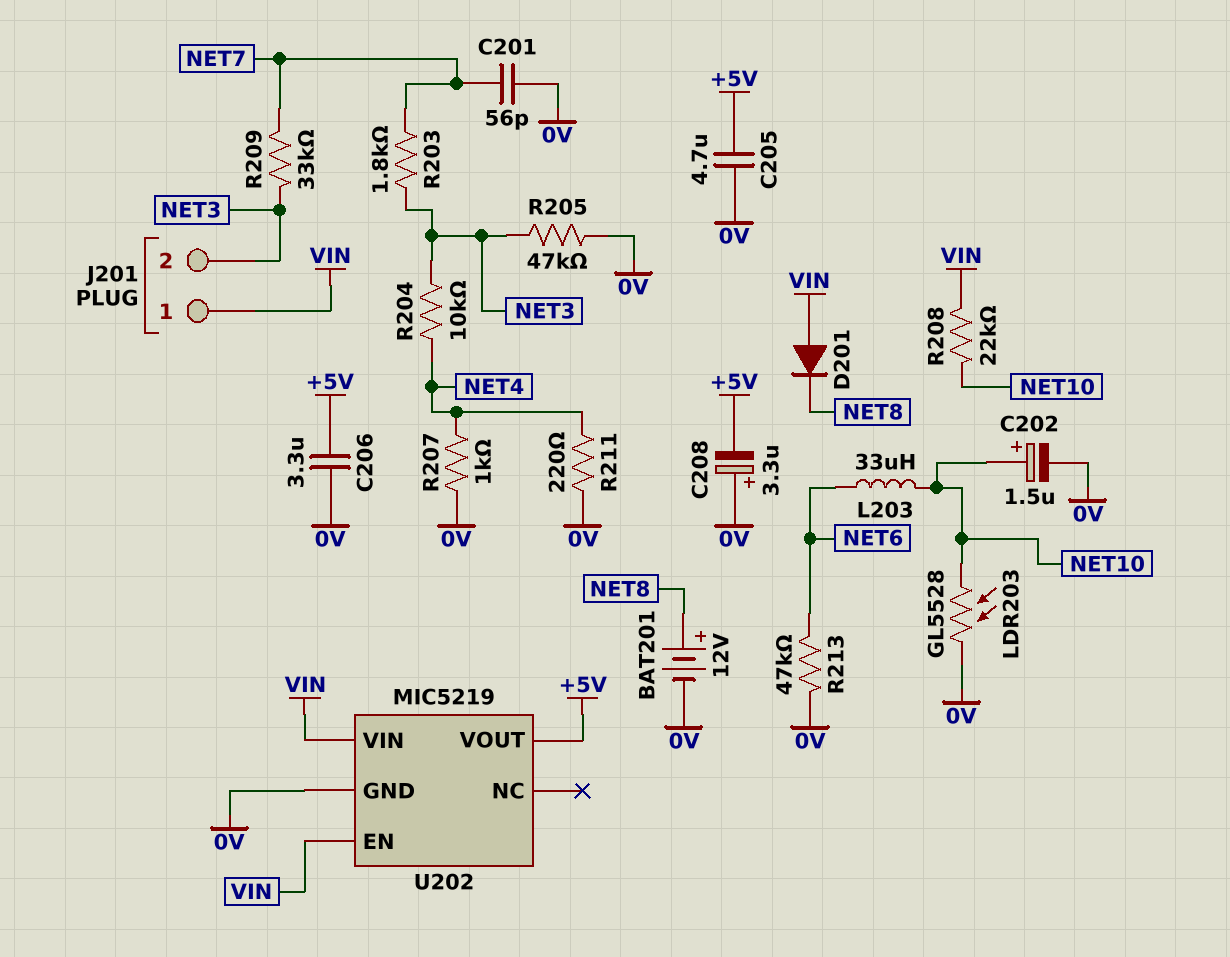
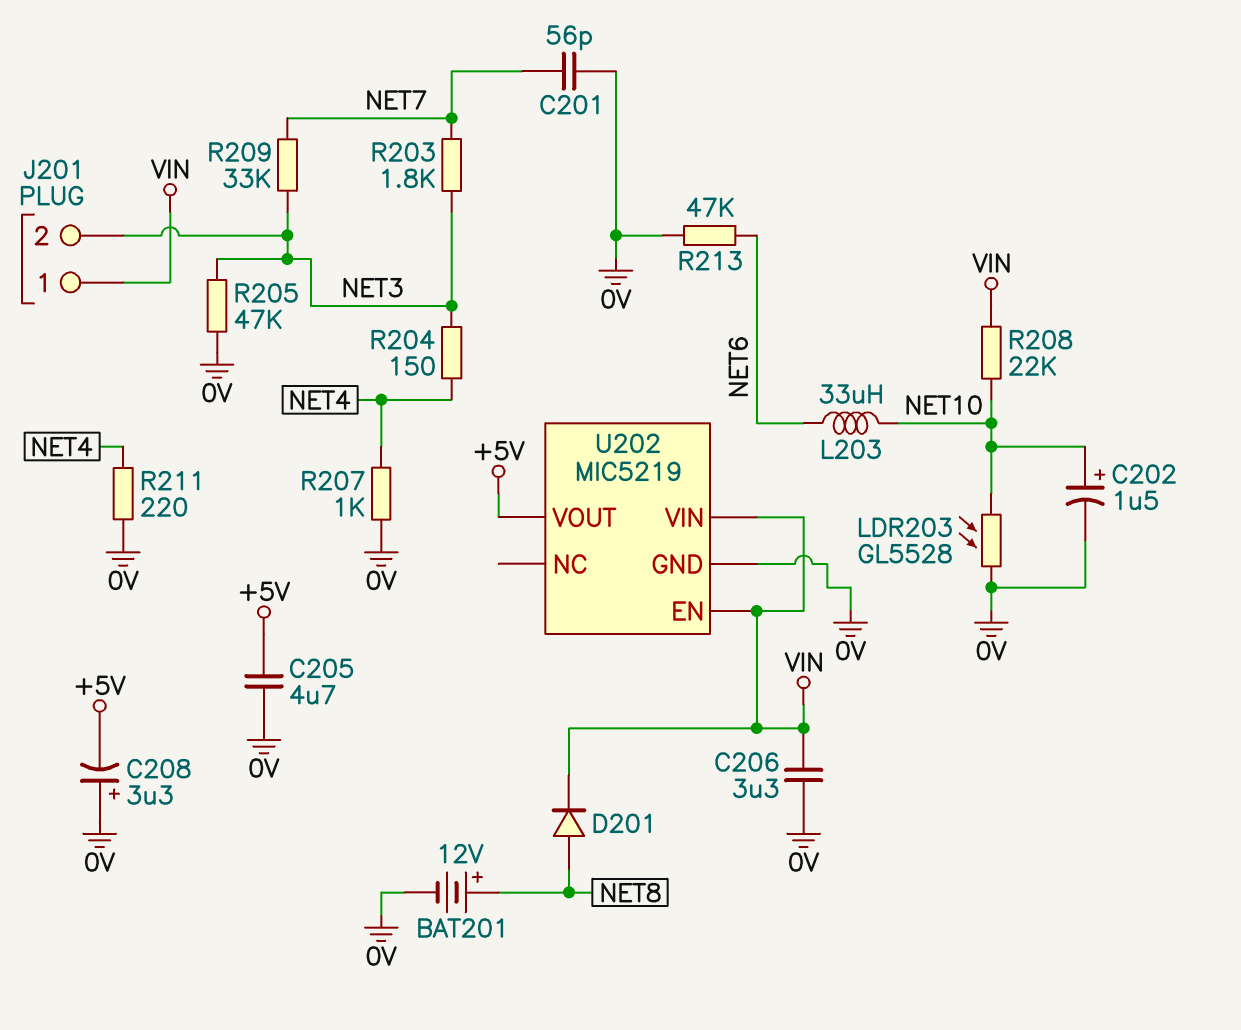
C206: 3.3uF (+5V, 0V) -> 3.3uF (0V, VIN)
D201: diode (A VIN, K NET8) -> diode (A NET8, K VIN)
R204: 10k (NET3, NET4) -> 150 (NET3, NET4)

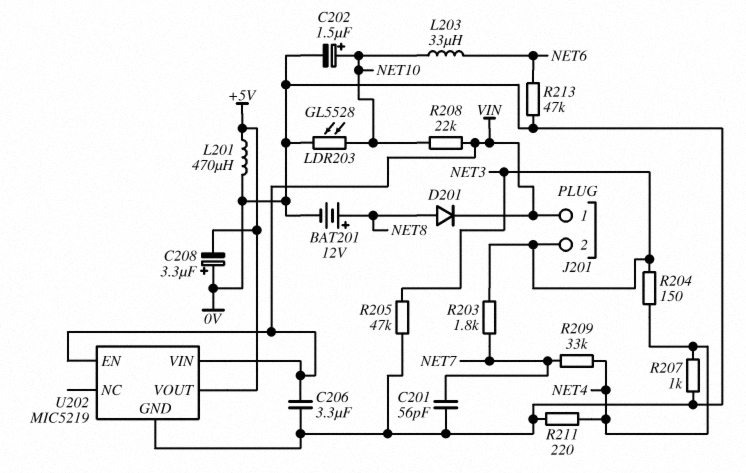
C205: 4.7uF (+5V, 0V) -> none
L201: none -> 470uH (+5V, 0V)
R209: 33k (NET3, NET7) -> 33k (NET4, NET7)

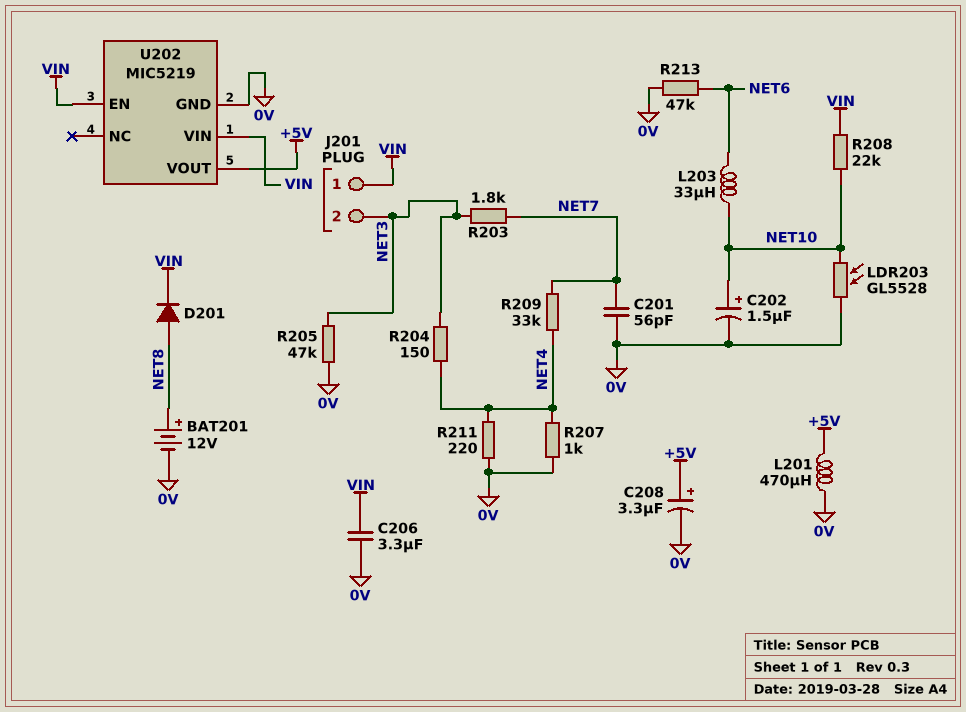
C208: 3.3uF (plus 0V, minus +5V) -> 3.3uF (plus +5V, minus 0V)

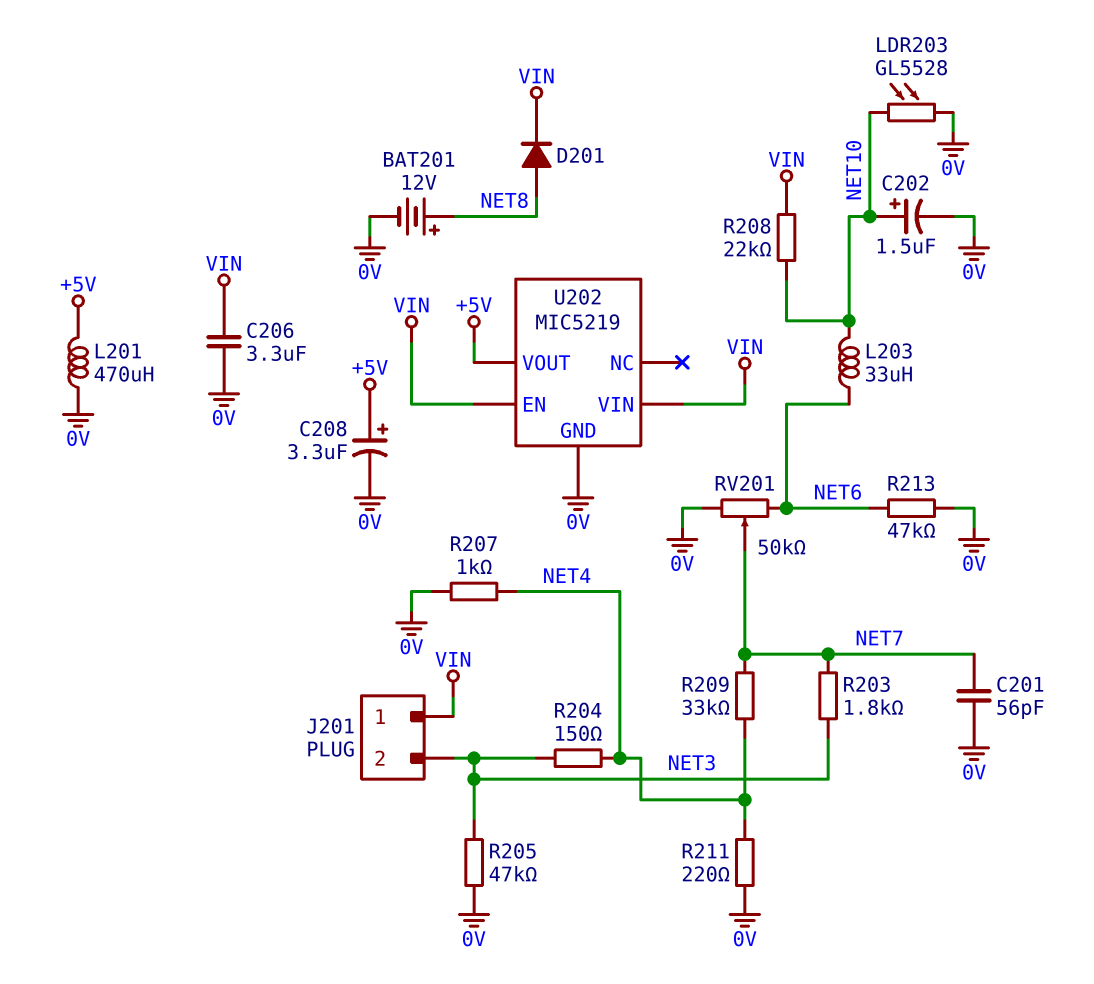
RV201: none -> 50k (0V, NET6, wiper NET7)

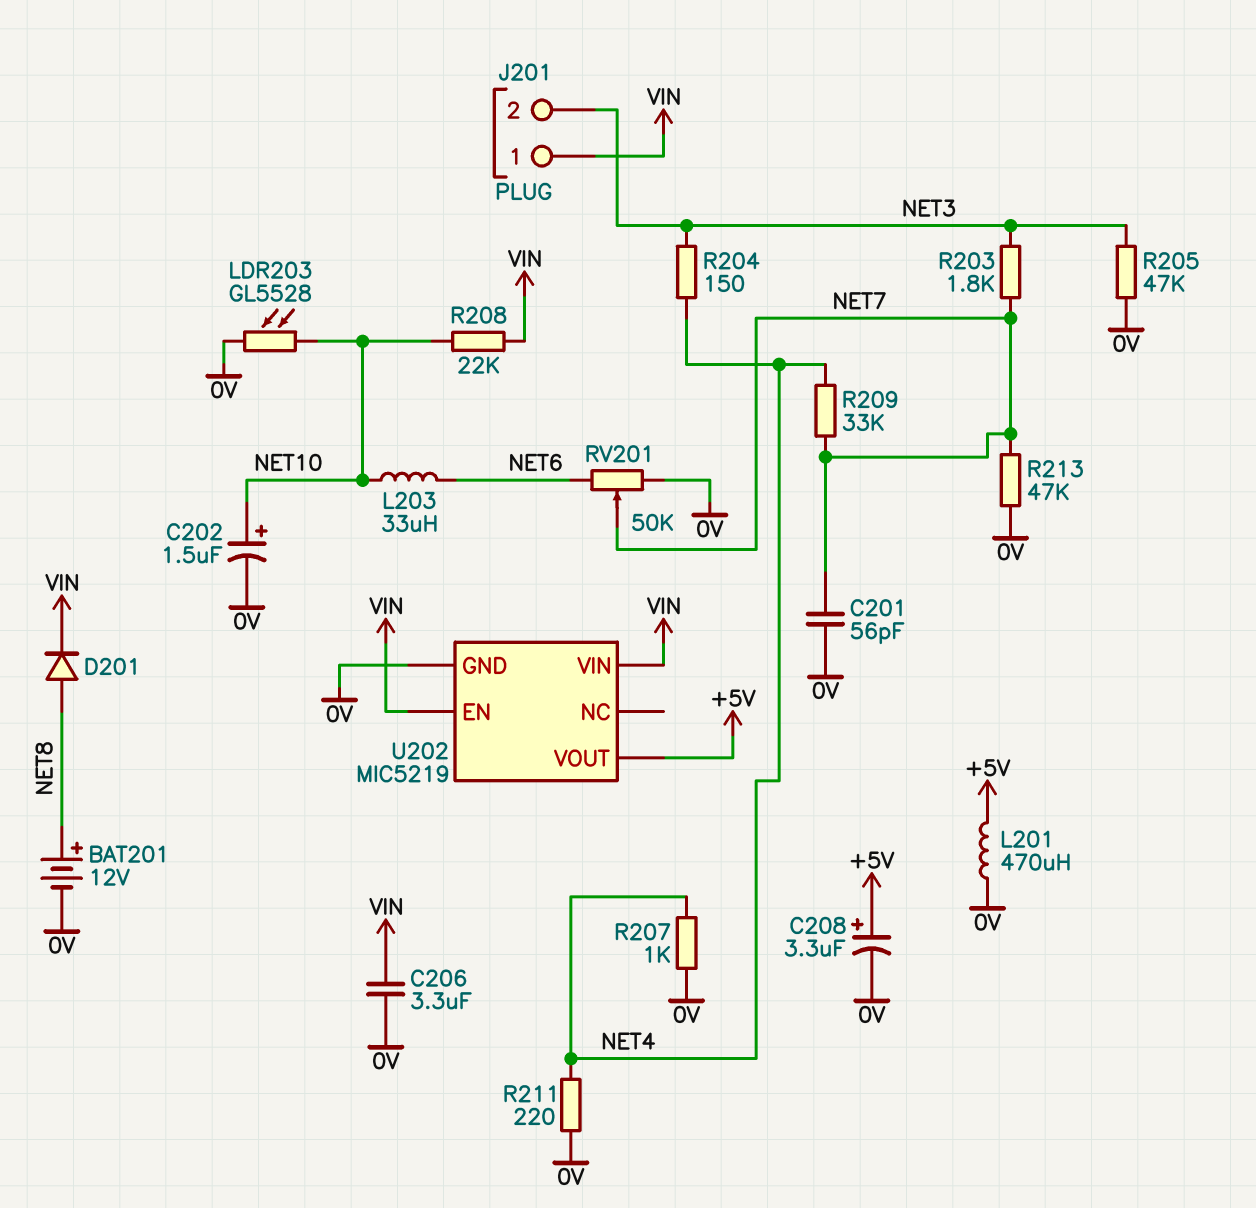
R213: 47k (0V, NET6) -> 47k (0V, NET7)

